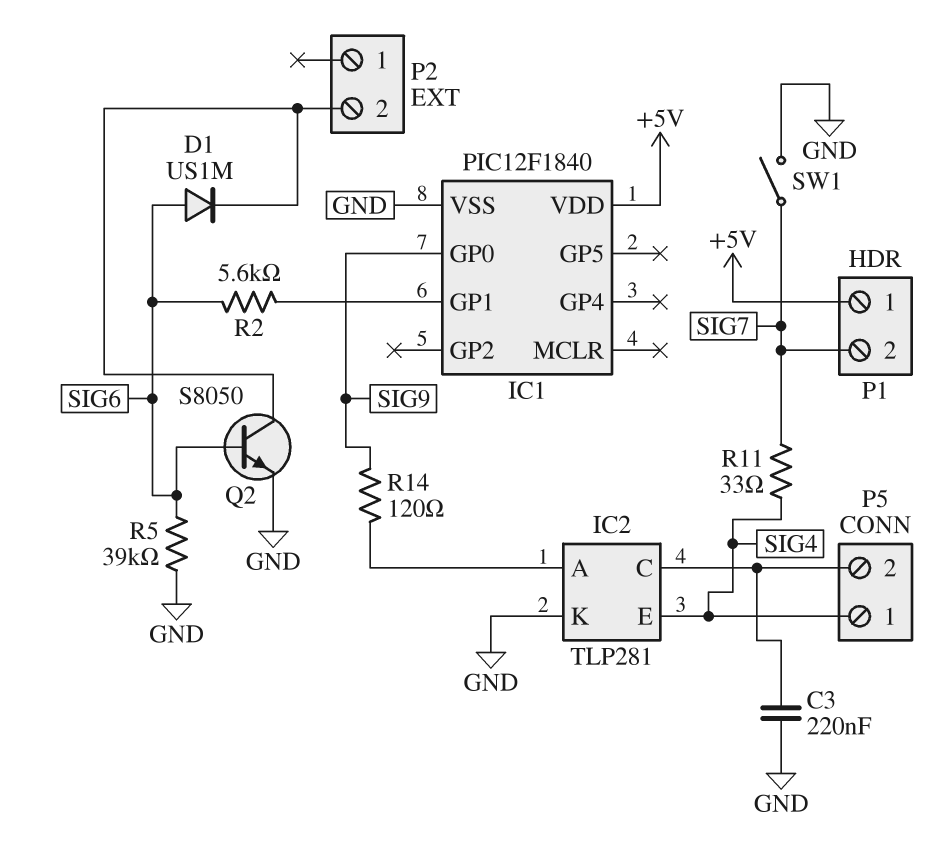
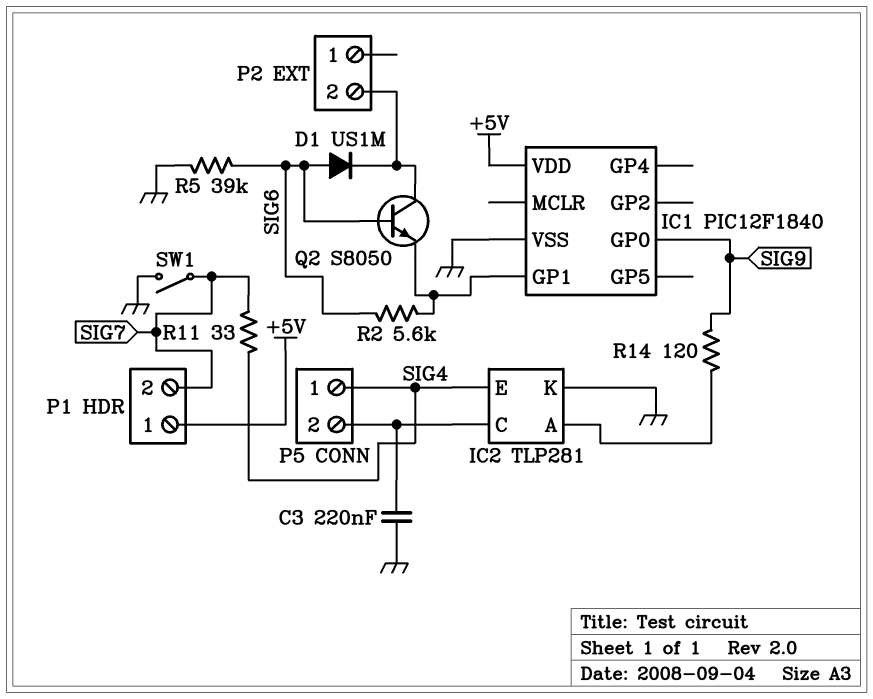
Q2: NPN S8050 (B SIG6, C P2/2, E GND) -> NPN S8050 (B SIG6, C P2/2, E IC1/GP1)

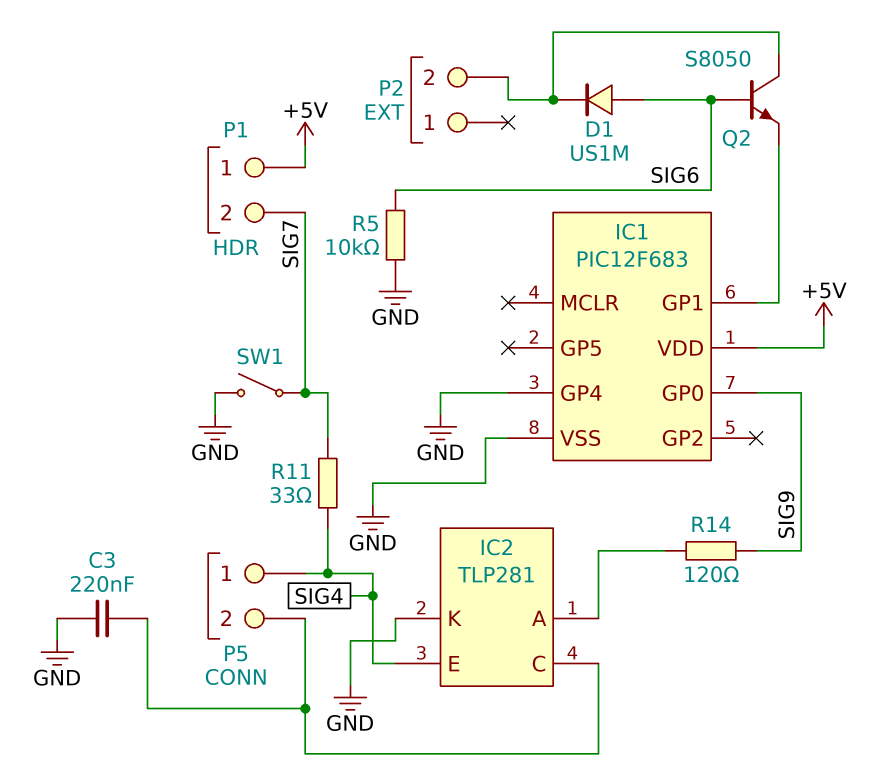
IC1: PIC12F1840 -> PIC12F683
IC1 pin GP4: none -> GND
R2: 5.6k (IC1/GP1, SIG6) -> none
R5: 39k (GND, SIG6) -> 10k (GND, SIG6)

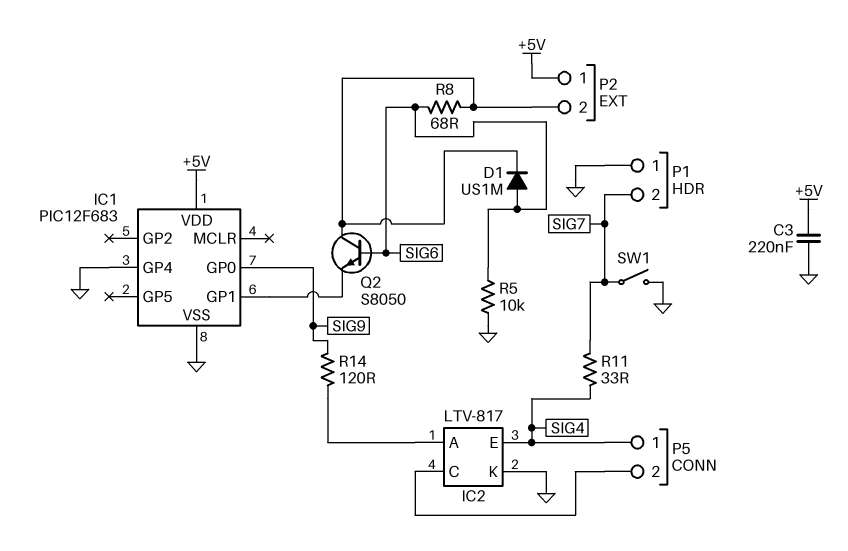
C3: 220nF (GND, IC2/C) -> 220nF (+5V, GND)
IC2: TLP281 -> LTV-817
P1 pin 1: +5V -> GND
P2 pin 1: none -> +5V
R8: none -> 68 (P2/2, SIG6)

